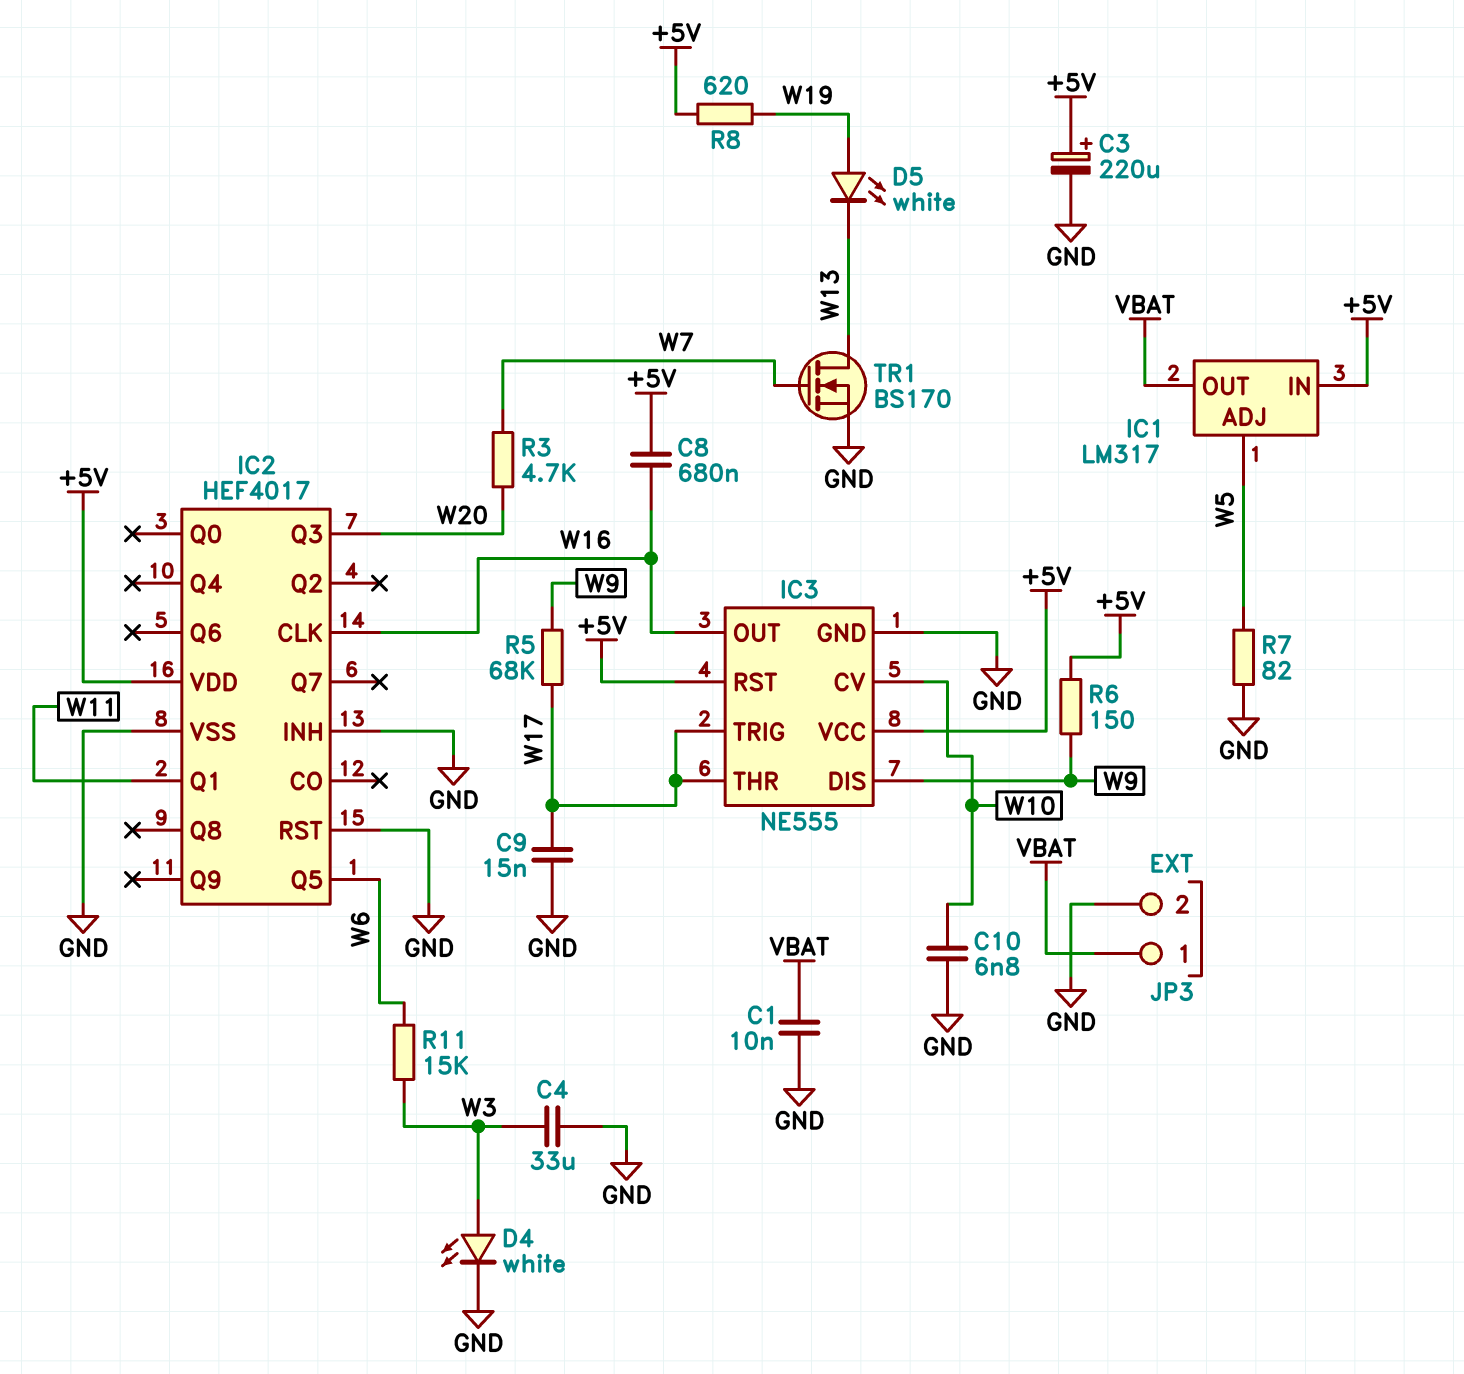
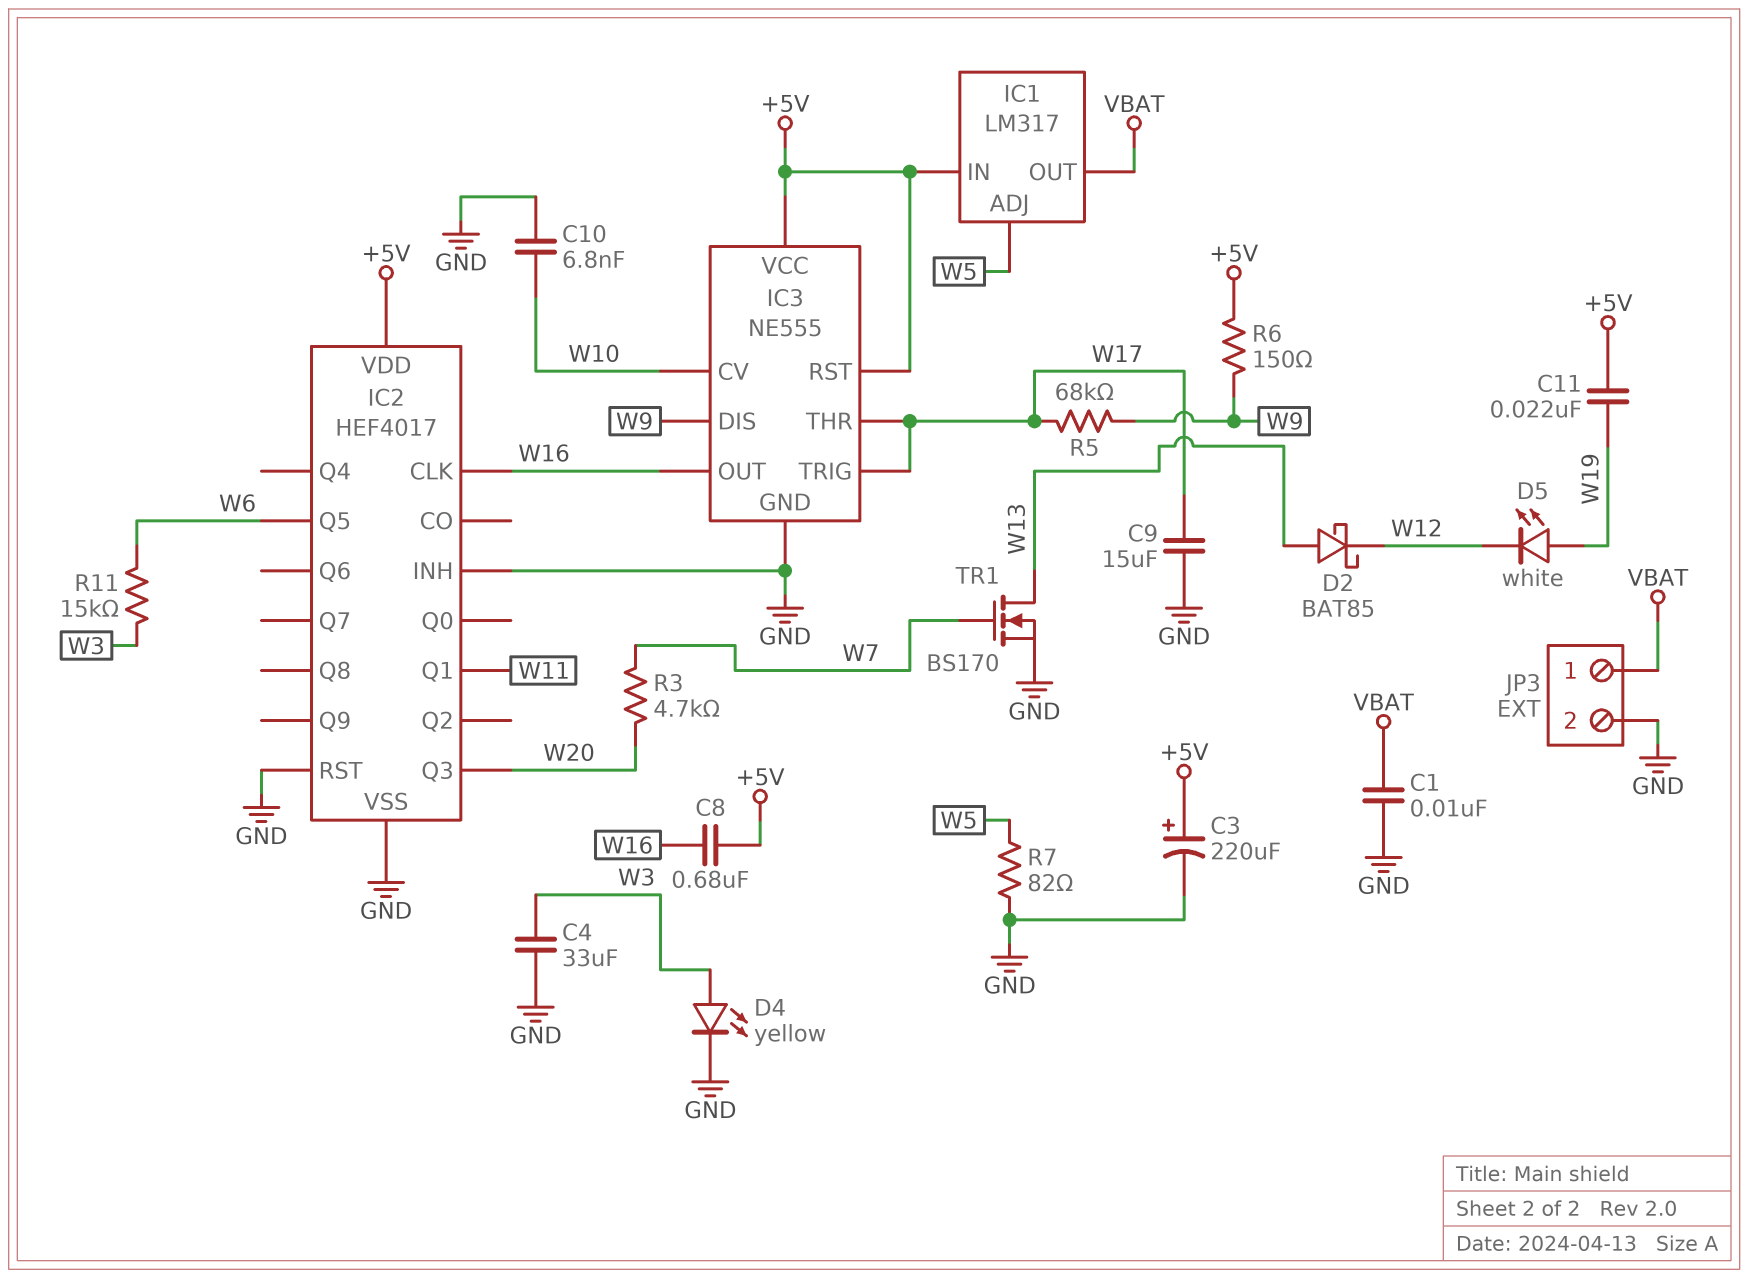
C9: 15nF (GND, W17) -> 15uF (GND, W17)
C11: none -> 22nF (+5V, W19)
D2: none -> schottky BAT85 (A W13, K W12)
D4: LED white (A W3, K GND) -> LED yellow (A W3, K GND)
D5: LED white (A W19, K W13) -> LED white (A W19, K W12)
R8: 620 (+5V, W19) -> none

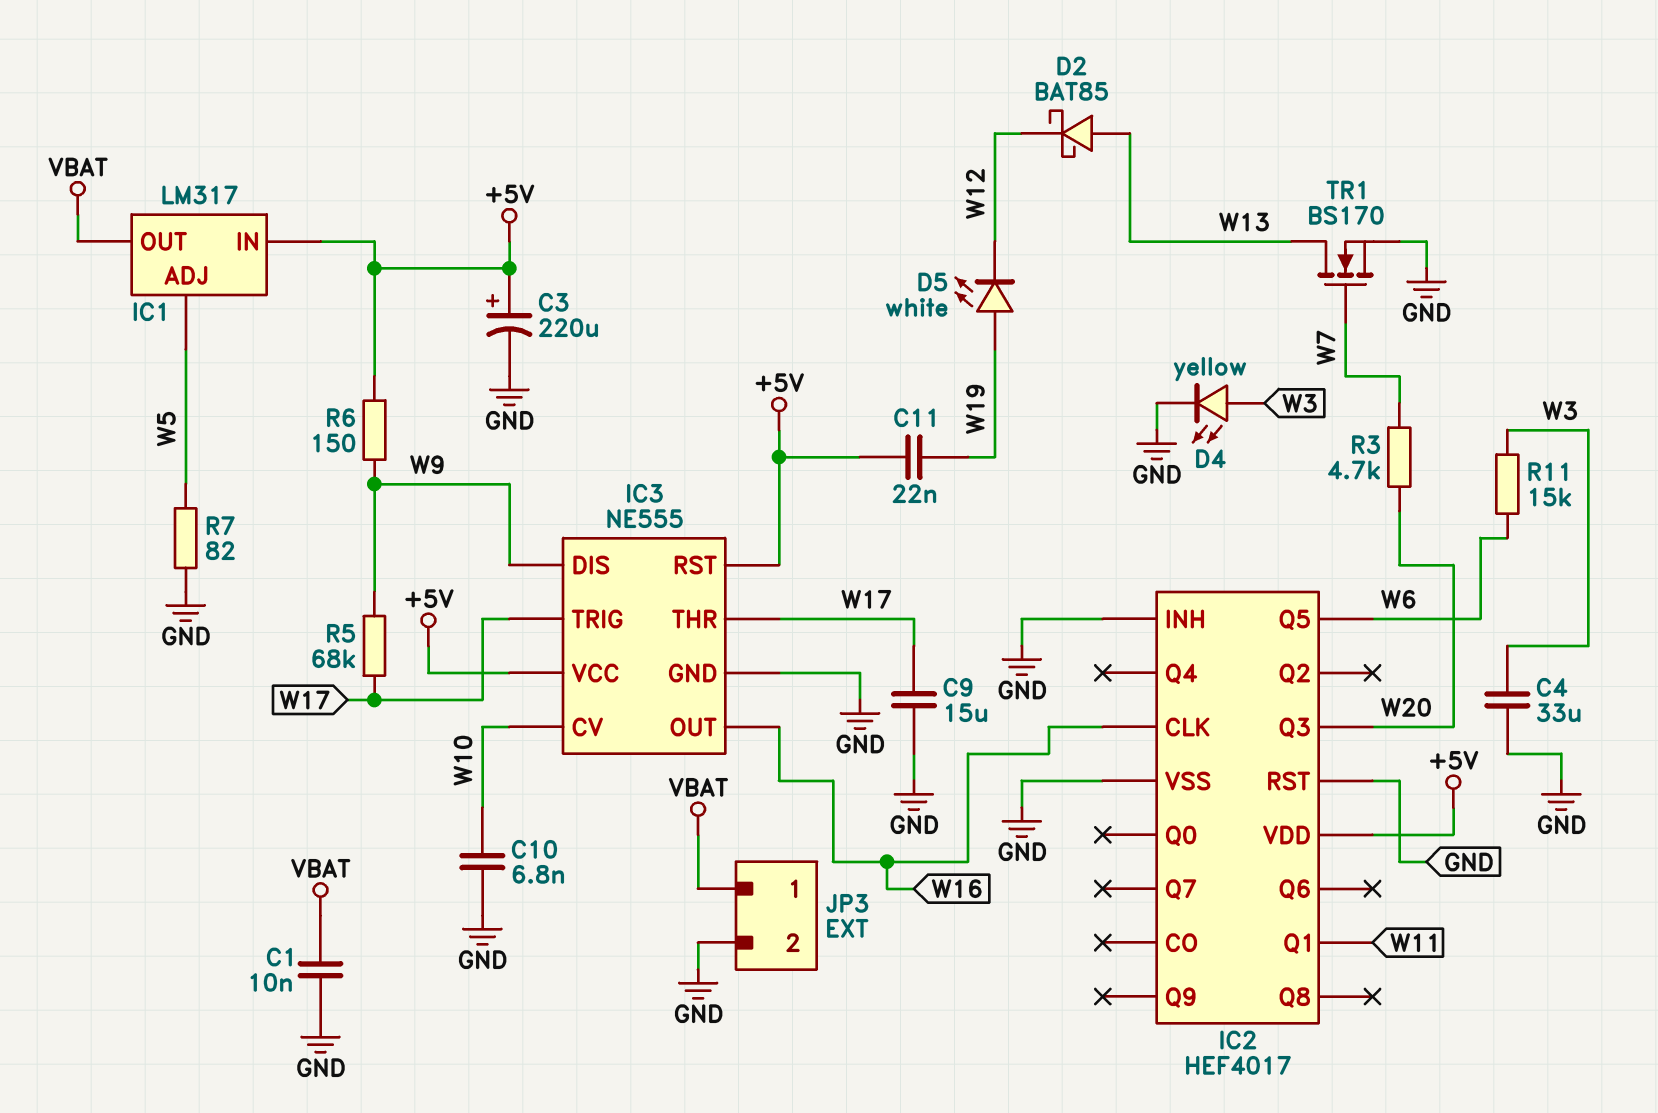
C8: 680nF (+5V, W16) -> none

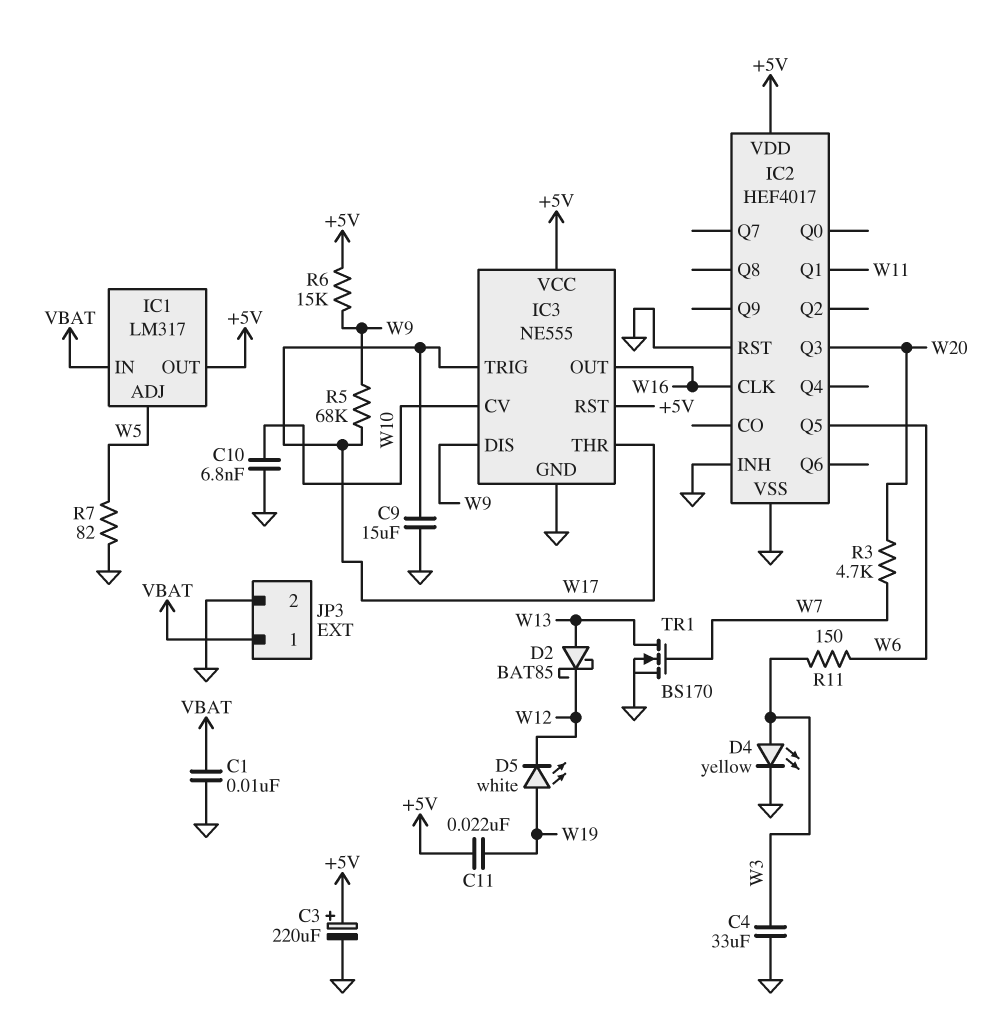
IC1 pin IN: +5V -> VBAT
IC1 pin OUT: VBAT -> +5V
R6: 150 (+5V, W9) -> 15k (+5V, W9)
R11: 15k (W3, W6) -> 150 (W3, W6)

